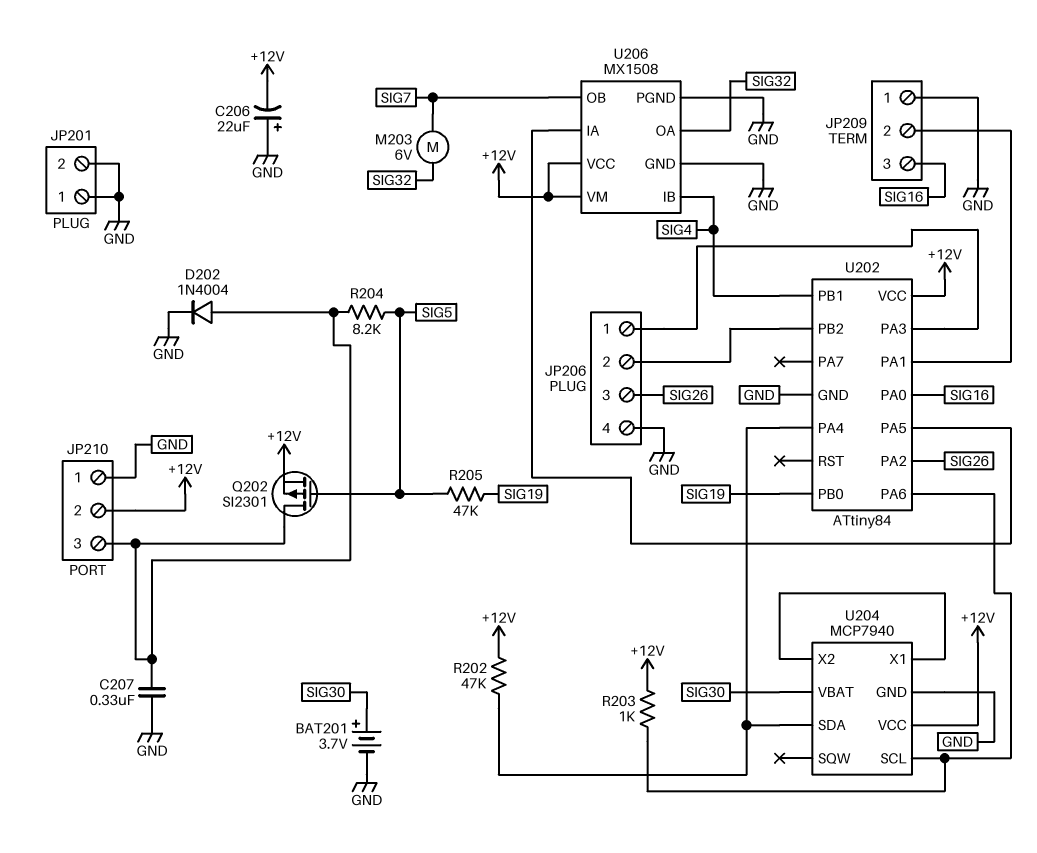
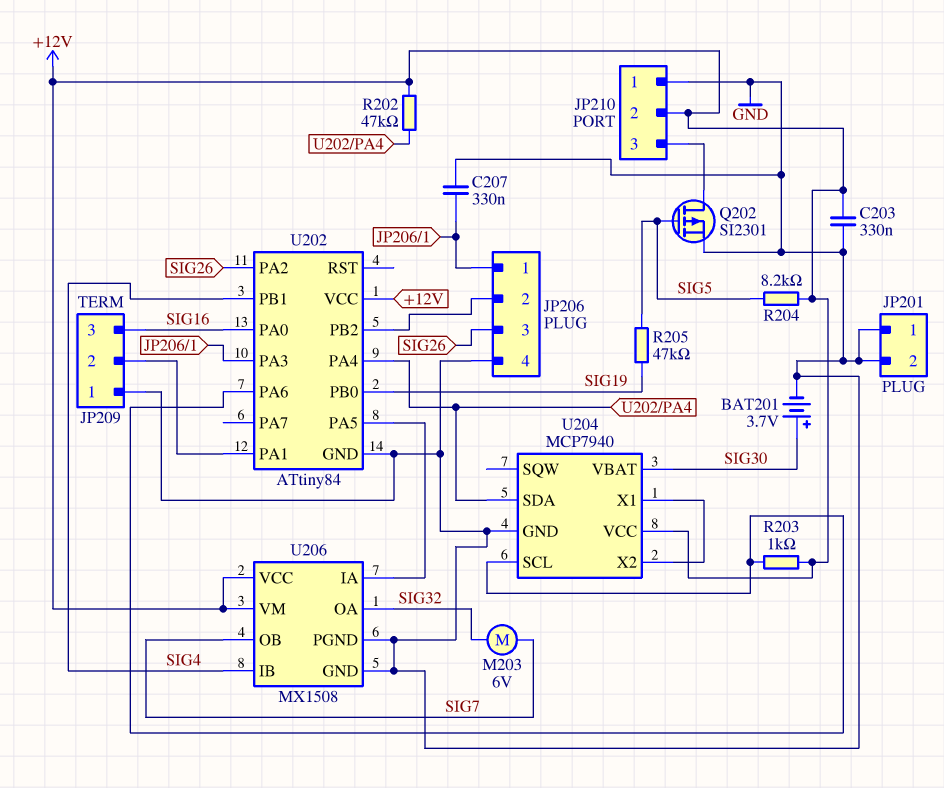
C203: none -> 330nF (+12V, GND)
C206: 22uF (plus GND, minus +12V) -> none
C207: 330nF (GND, JP210/3) -> 330nF (GND, JP206/1)
D202: diode 1N4004 (A JP210/3, K GND) -> none
Q202: PMOS SI2301 (G SIG5, D JP210/3, S +12V) -> PMOS SI2301 (G SIG5, D JP210/3, S GND)
R204: 8.2k (JP210/3, SIG5) -> 8.2k (+12V, SIG5)

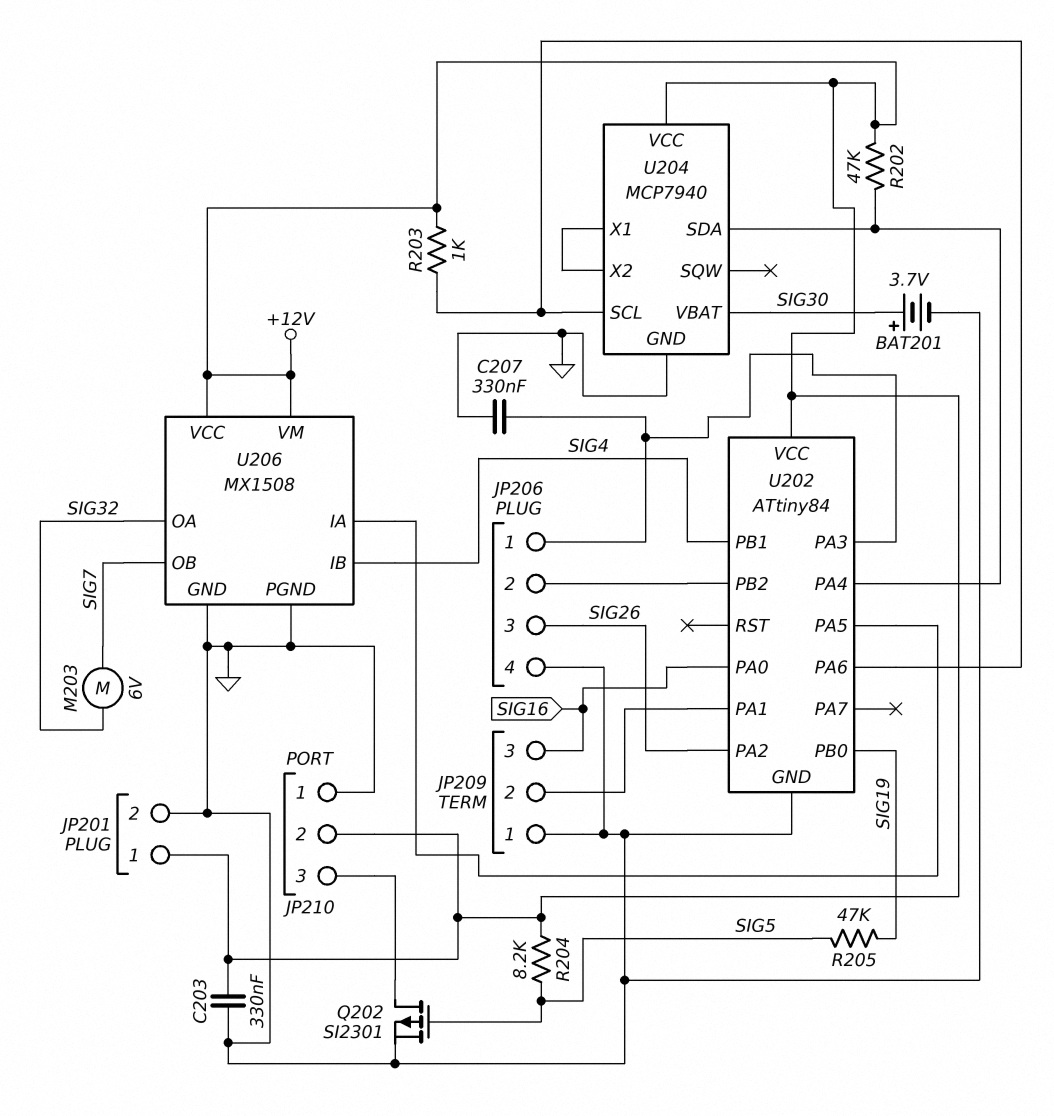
JP201 pin 1: GND -> +12V

